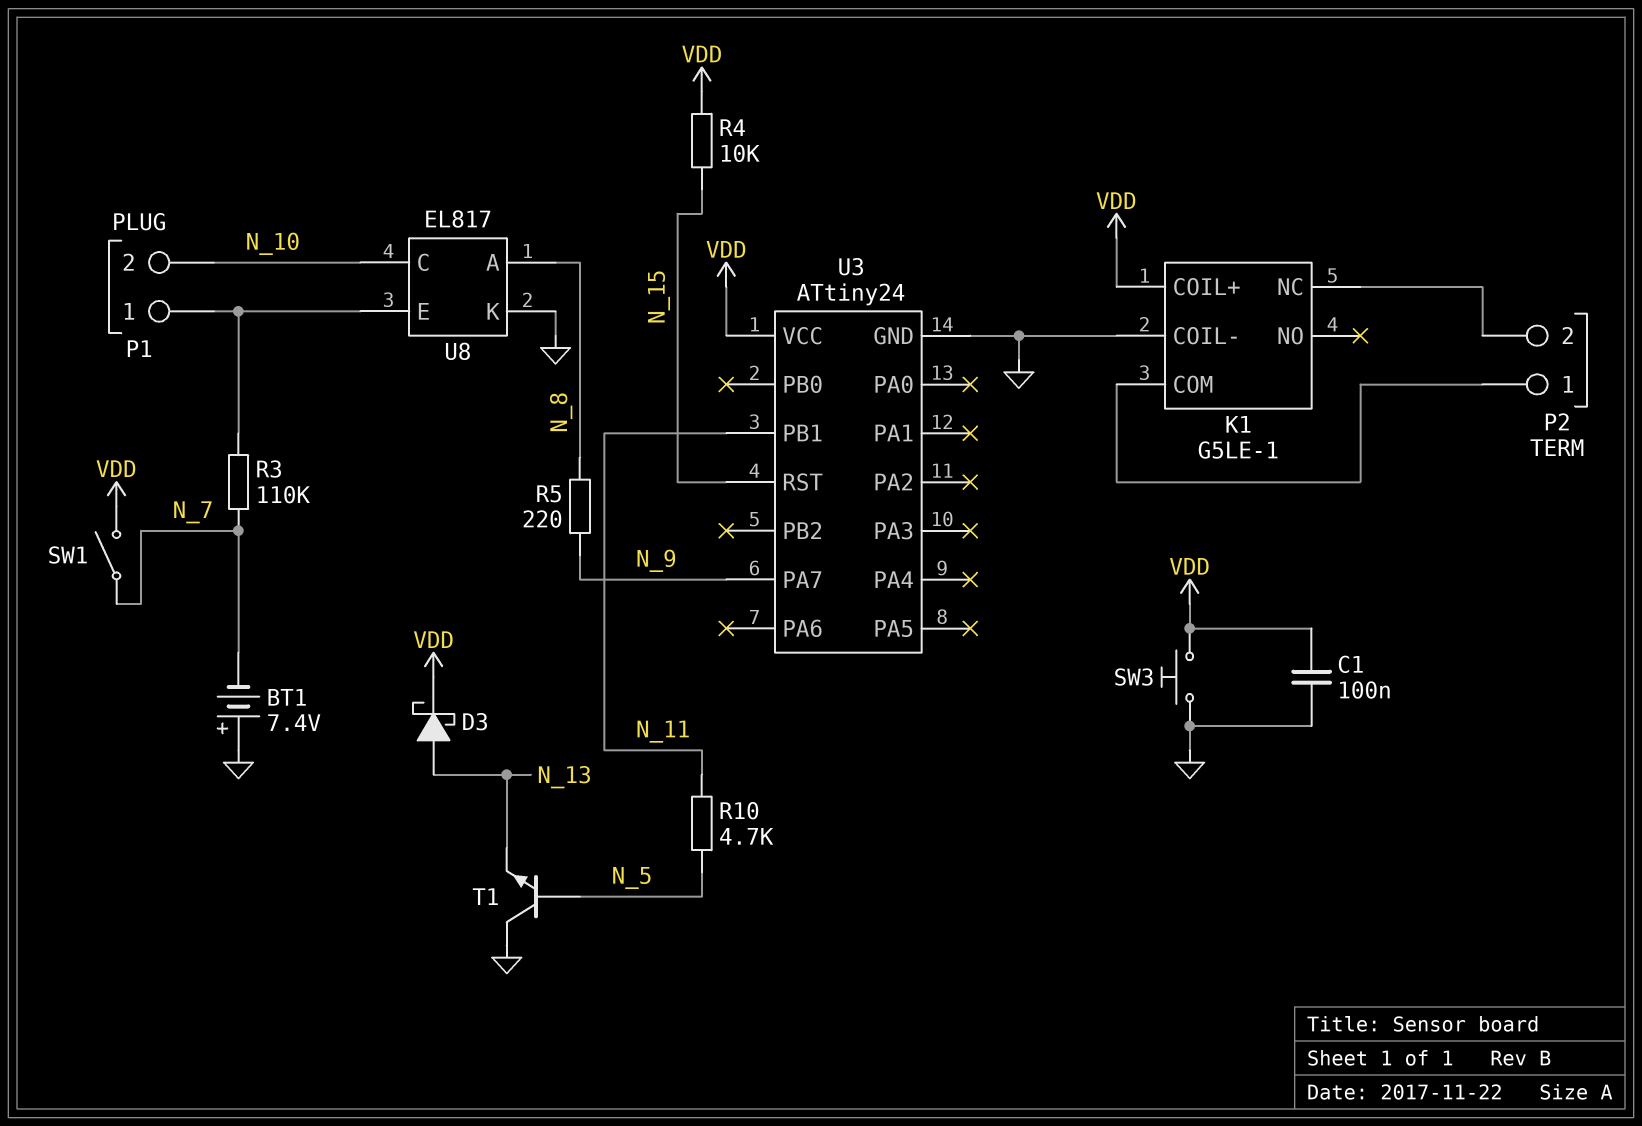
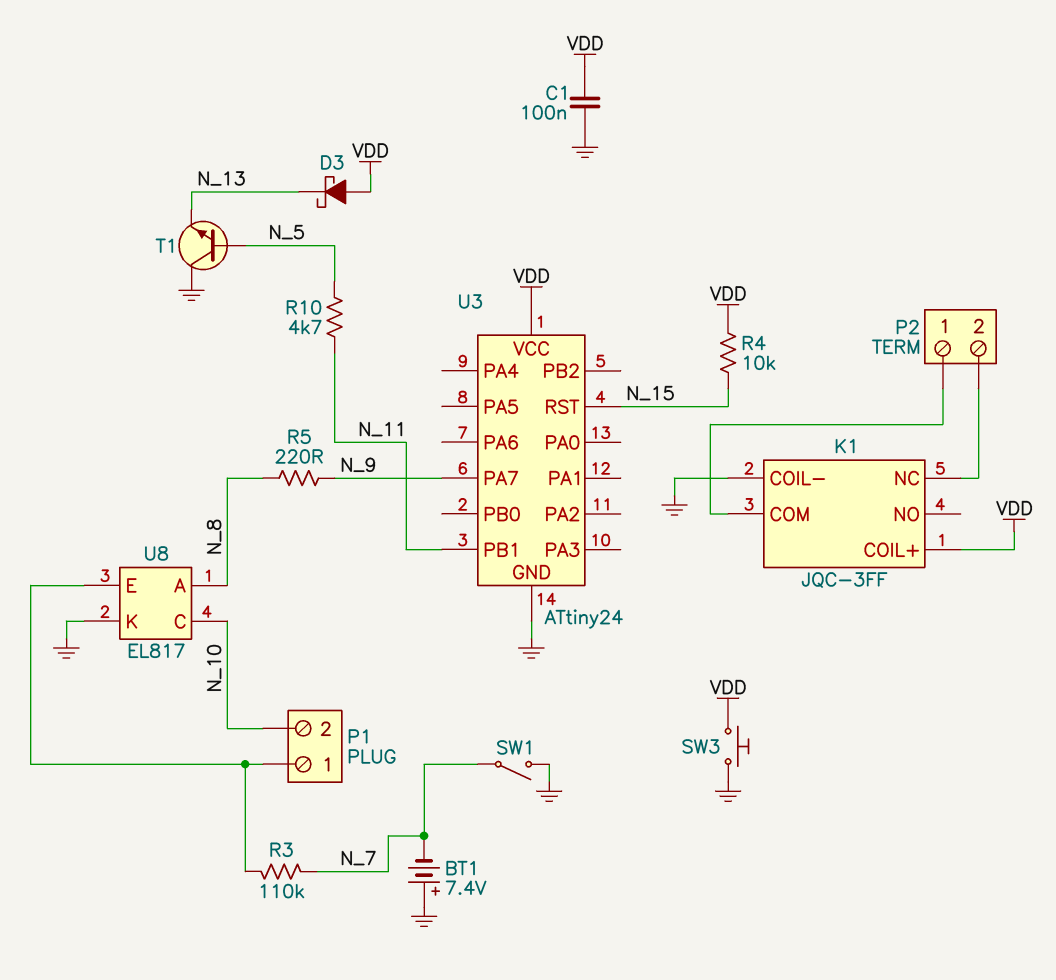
D3: schottky (A N_13, K VDD) -> schottky (A VDD, K N_13)
K1: G5LE-1 -> JQC-3FF
SW1: switch (N_7, VDD) -> switch (GND, N_7)

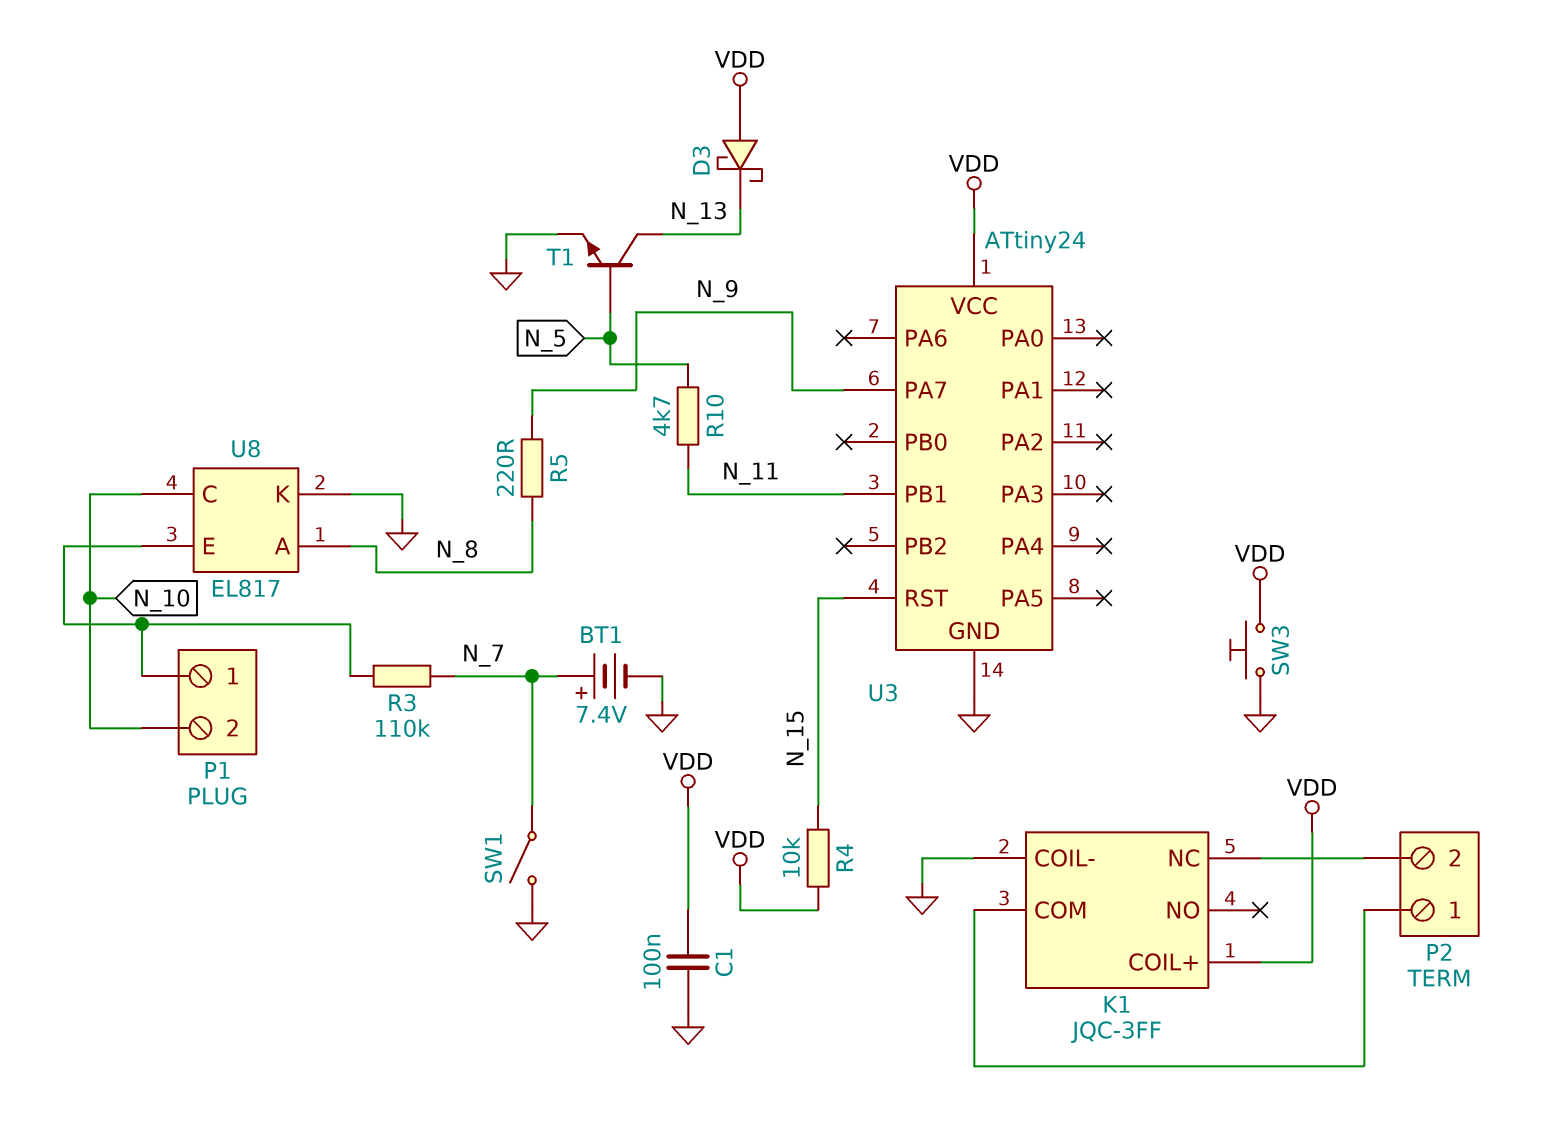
BT1: 7.4V (plus GND, minus N_7) -> 7.4V (plus N_7, minus GND)
T1: NPN (B N_5, C GND, E N_13) -> NPN (B N_5, C N_13, E GND)

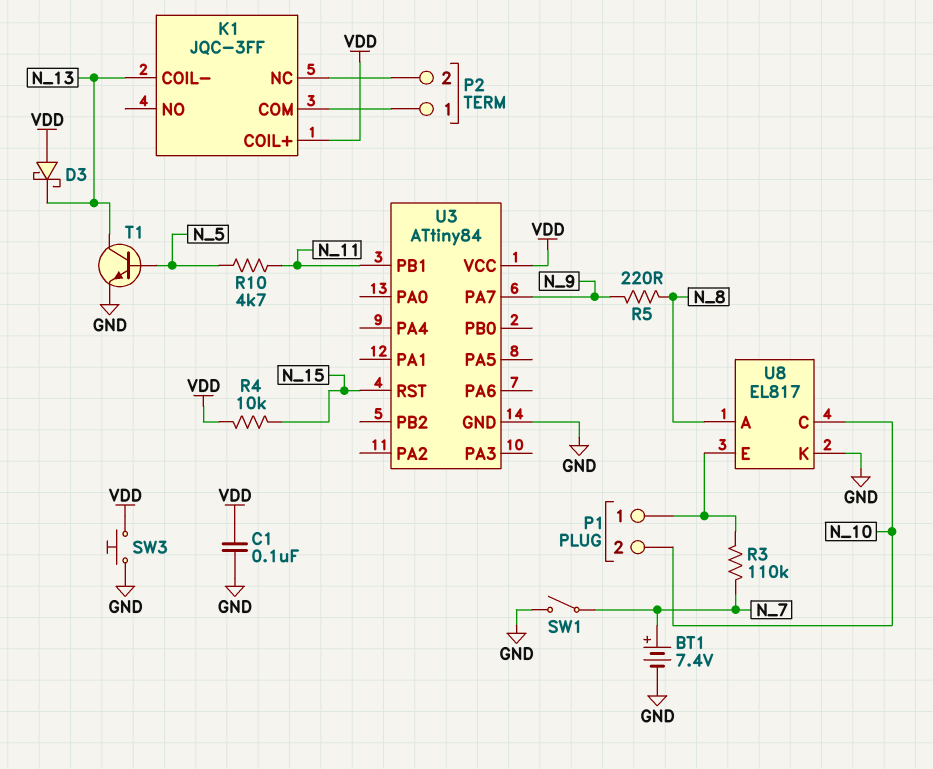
K1 pin COIL-: GND -> N_13
U3: ATtiny24 -> ATtiny84

